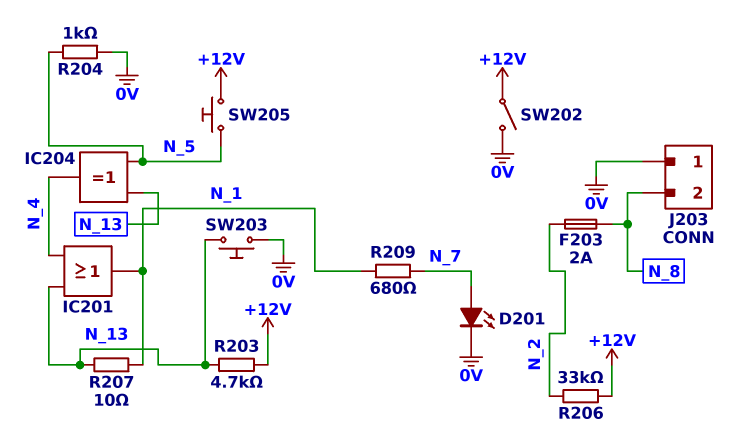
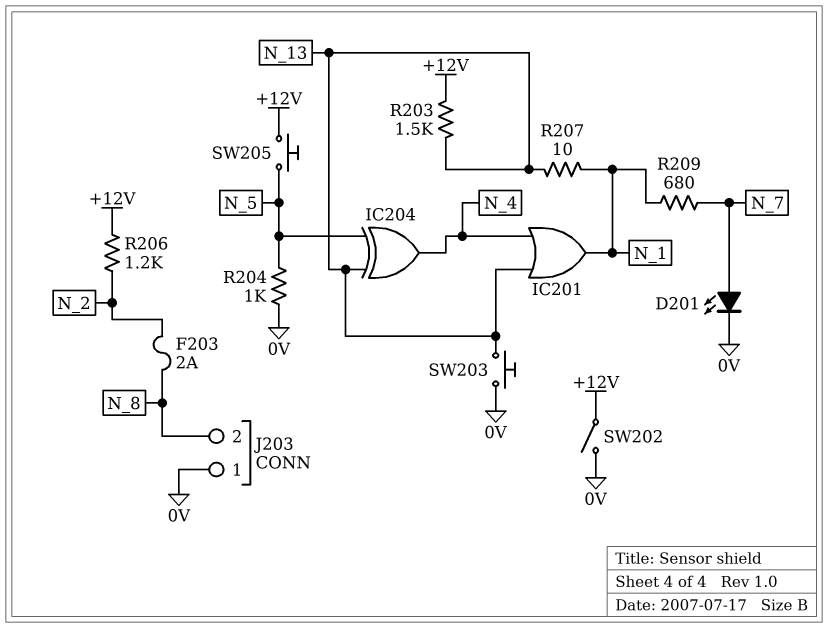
R203: 4.7k (+12V, N_13) -> 1.5k (+12V, N_13)
R206: 33k (+12V, N_2) -> 1.2k (+12V, N_2)

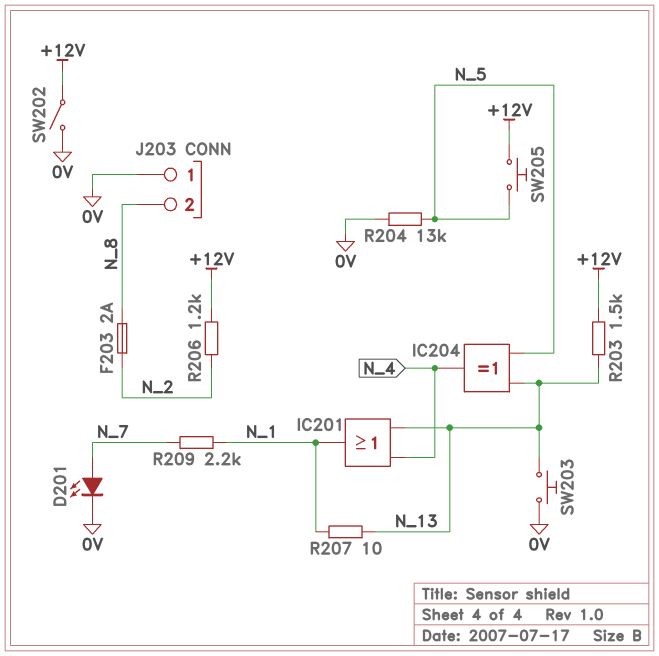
R204: 1k (0V, N_5) -> 13k (0V, N_5)
R209: 680 (N_1, N_7) -> 2.2k (N_1, N_7)

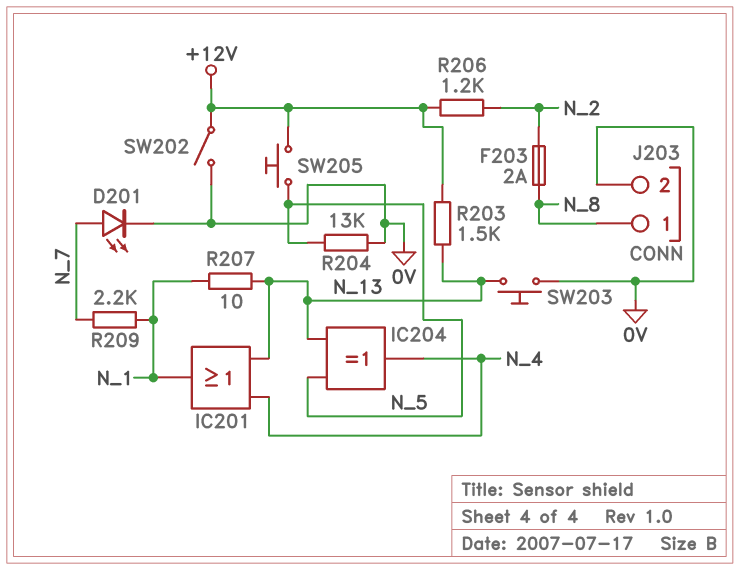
J203 pin 1: 0V -> N_8
J203 pin 2: N_8 -> 0V

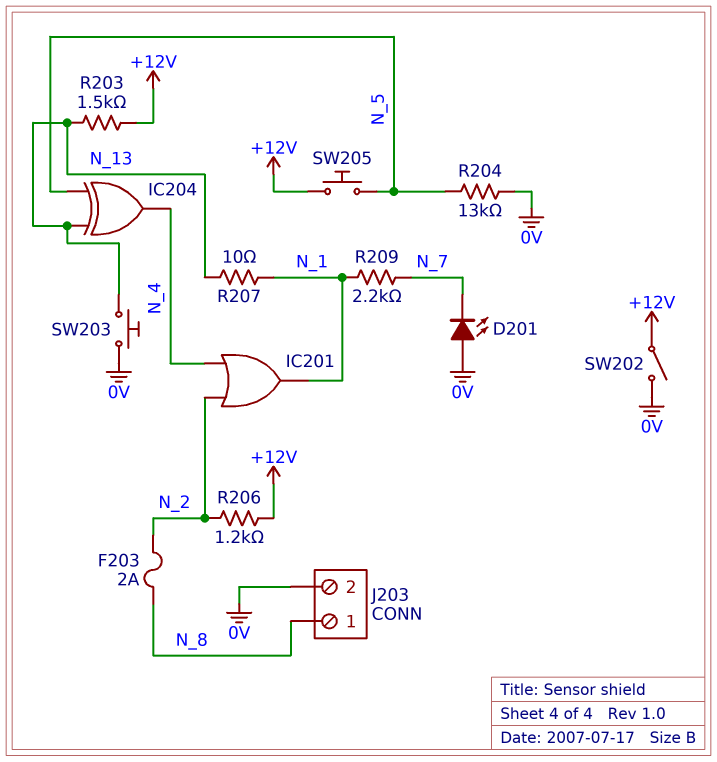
D201: LED (A N_7, K 0V) -> LED (A 0V, K N_7)
IC201: OR (in N_4, in N_13, out N_1) -> OR (in N_2, in N_4, out N_1)

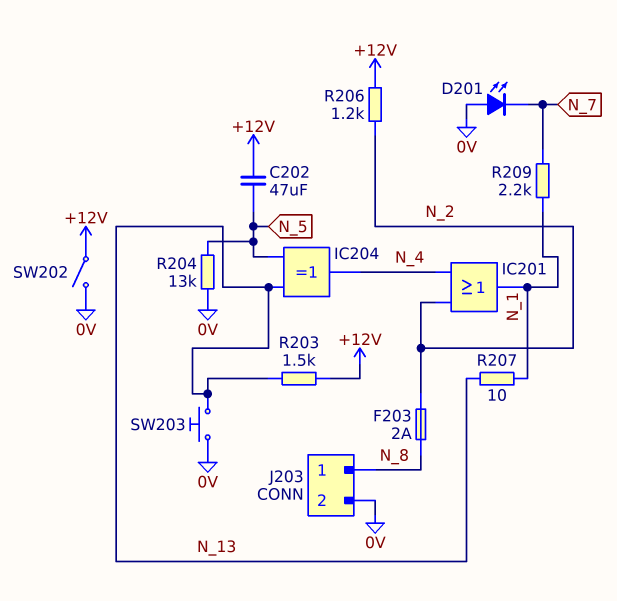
C202: none -> 47uF (+12V, N_5)
SW205: button (+12V, N_5) -> none

